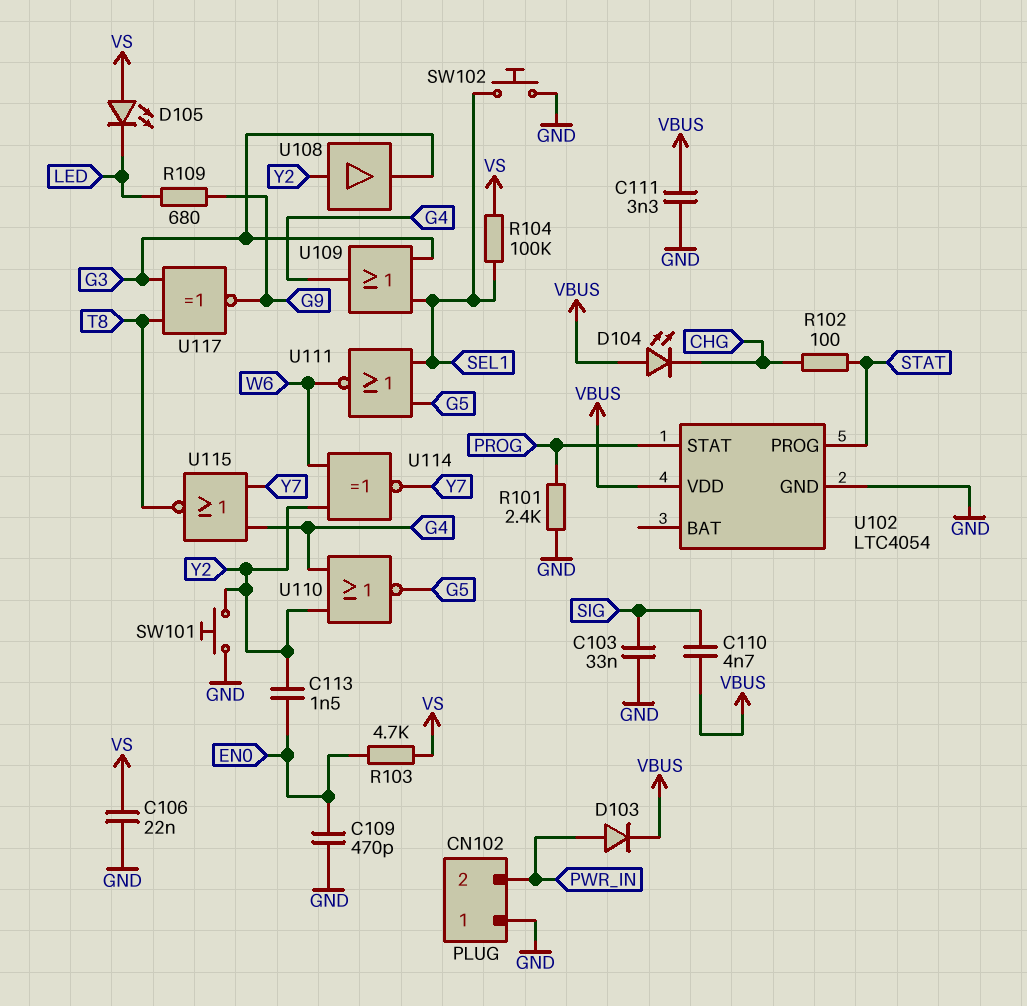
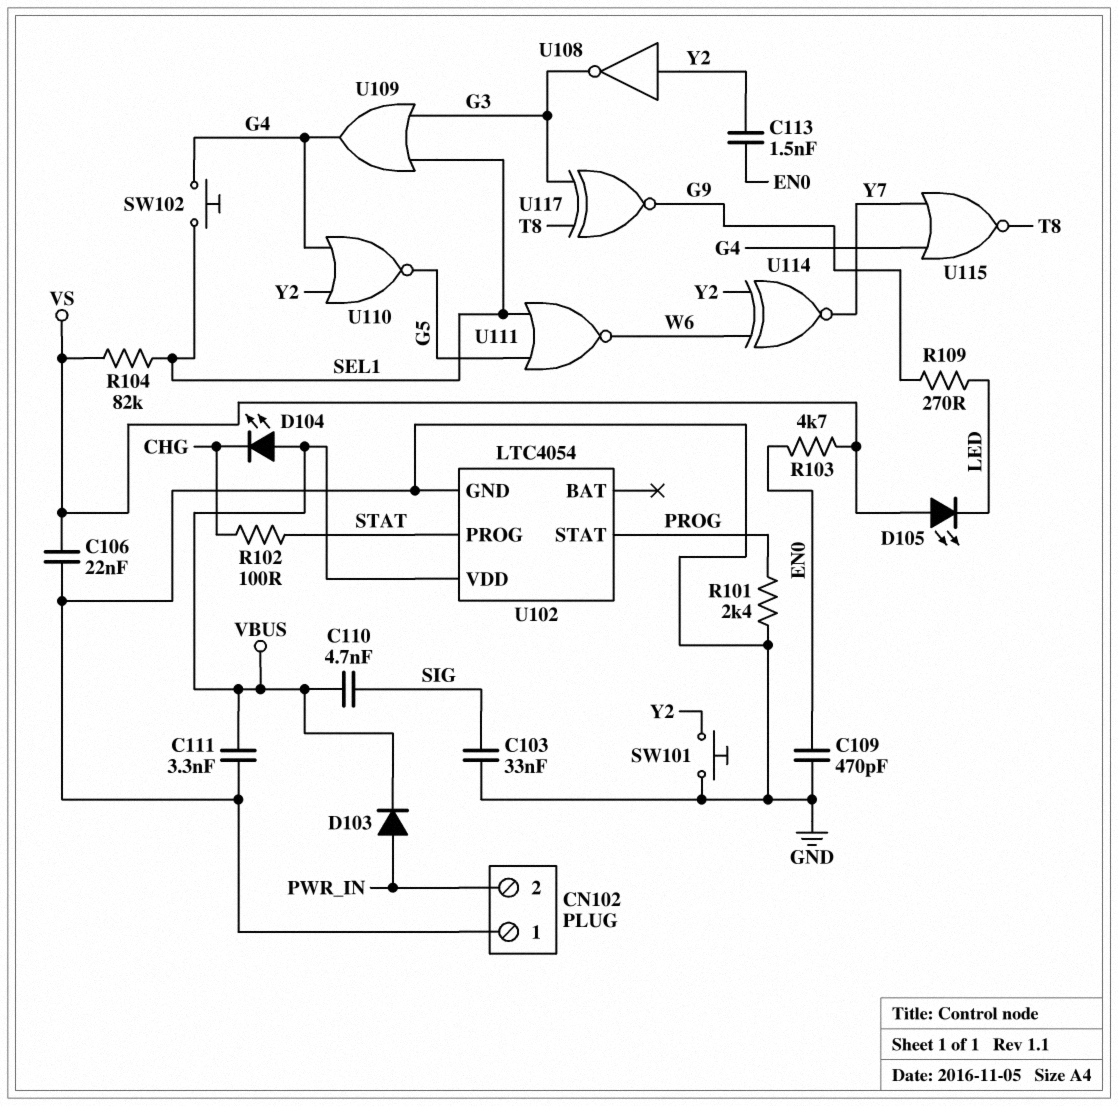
R104: 100k (SEL1, VS) -> 82k (SEL1, VS)
R109: 680 (G9, LED) -> 270 (G9, LED)
SW102: button (GND, SEL1) -> button (G4, SEL1)
U108: buffer (in Y2, out G3) -> NOT (in Y2, out G3)

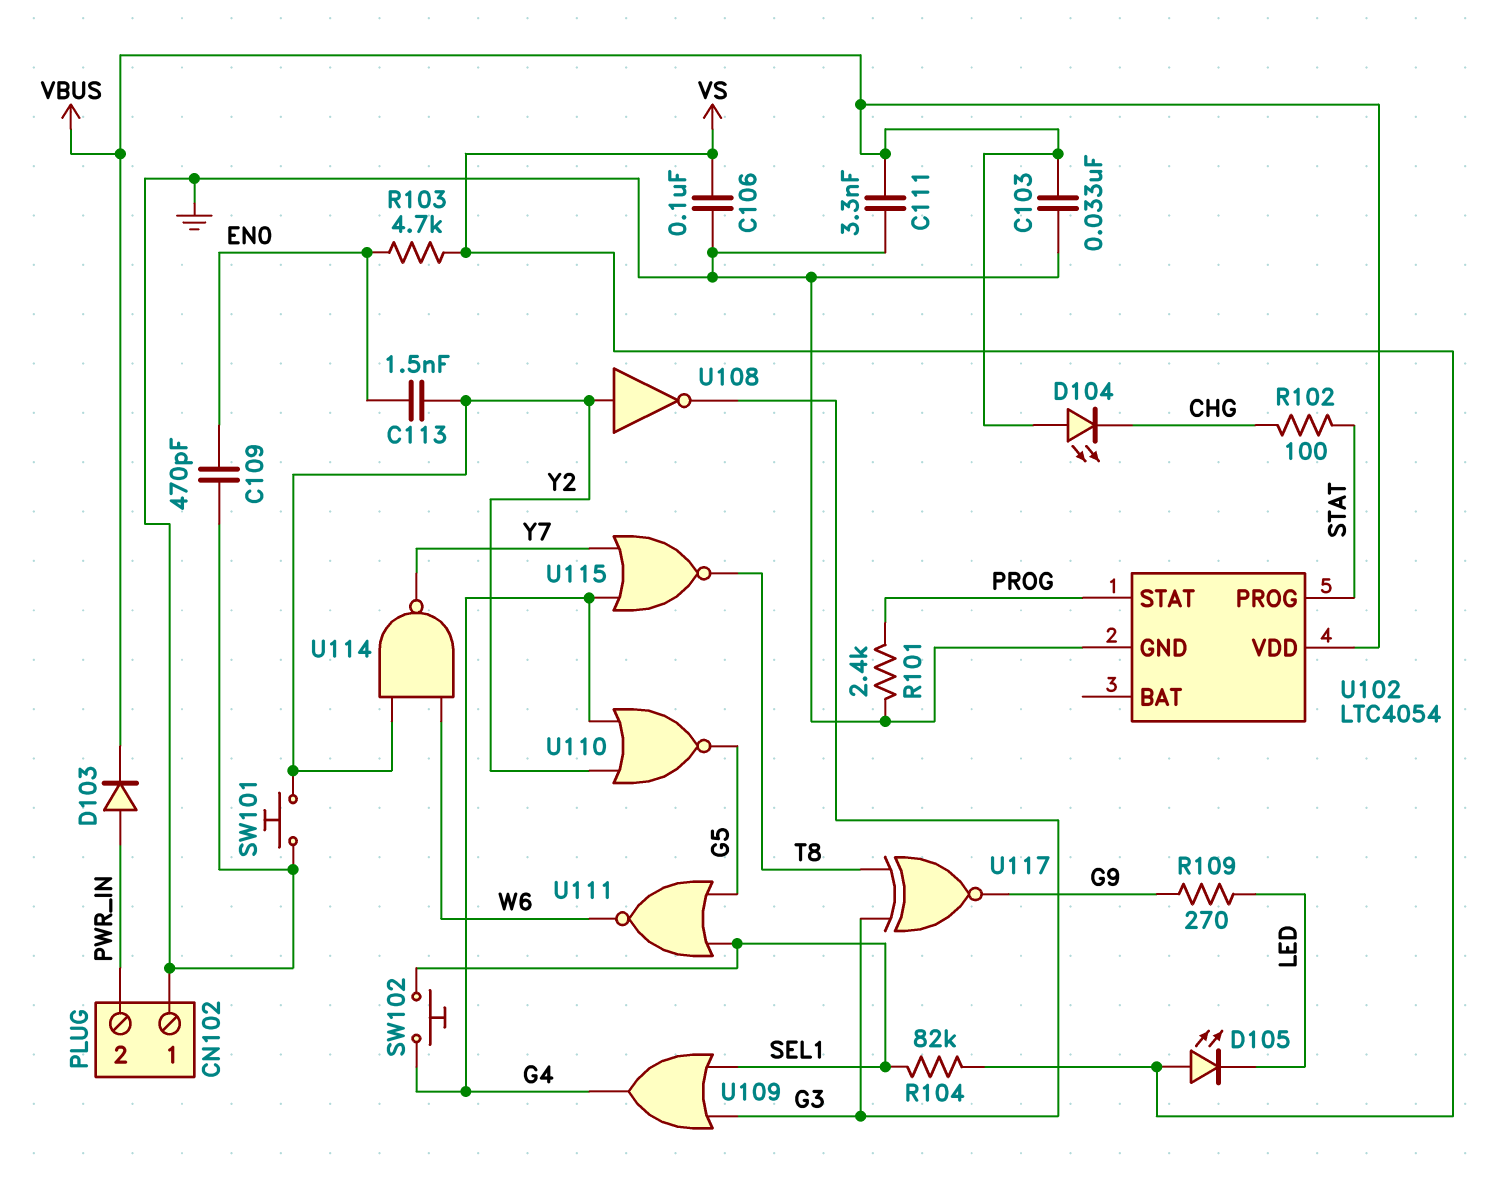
C103: 33nF (GND, SIG) -> 33nF (GND, VBUS)
C106: 22nF (GND, VS) -> 100nF (GND, VS)
C110: 4.7nF (SIG, VBUS) -> none
U114: XNOR (in W6, in Y2, out Y7) -> NAND (in W6, in Y2, out Y7)

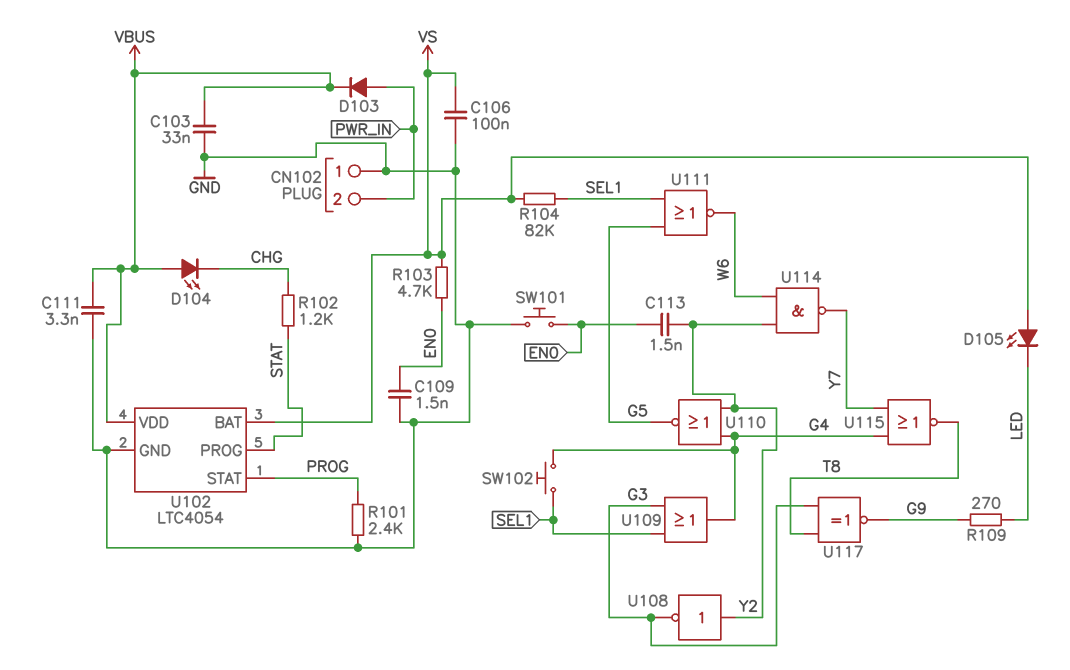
C109: 470pF (EN0, GND) -> 1.5nF (EN0, GND)
R102: 100 (CHG, STAT) -> 1.2k (CHG, STAT)
SW101: button (GND, Y2) -> button (EN0, GND)
U102 pin BAT: none -> VS

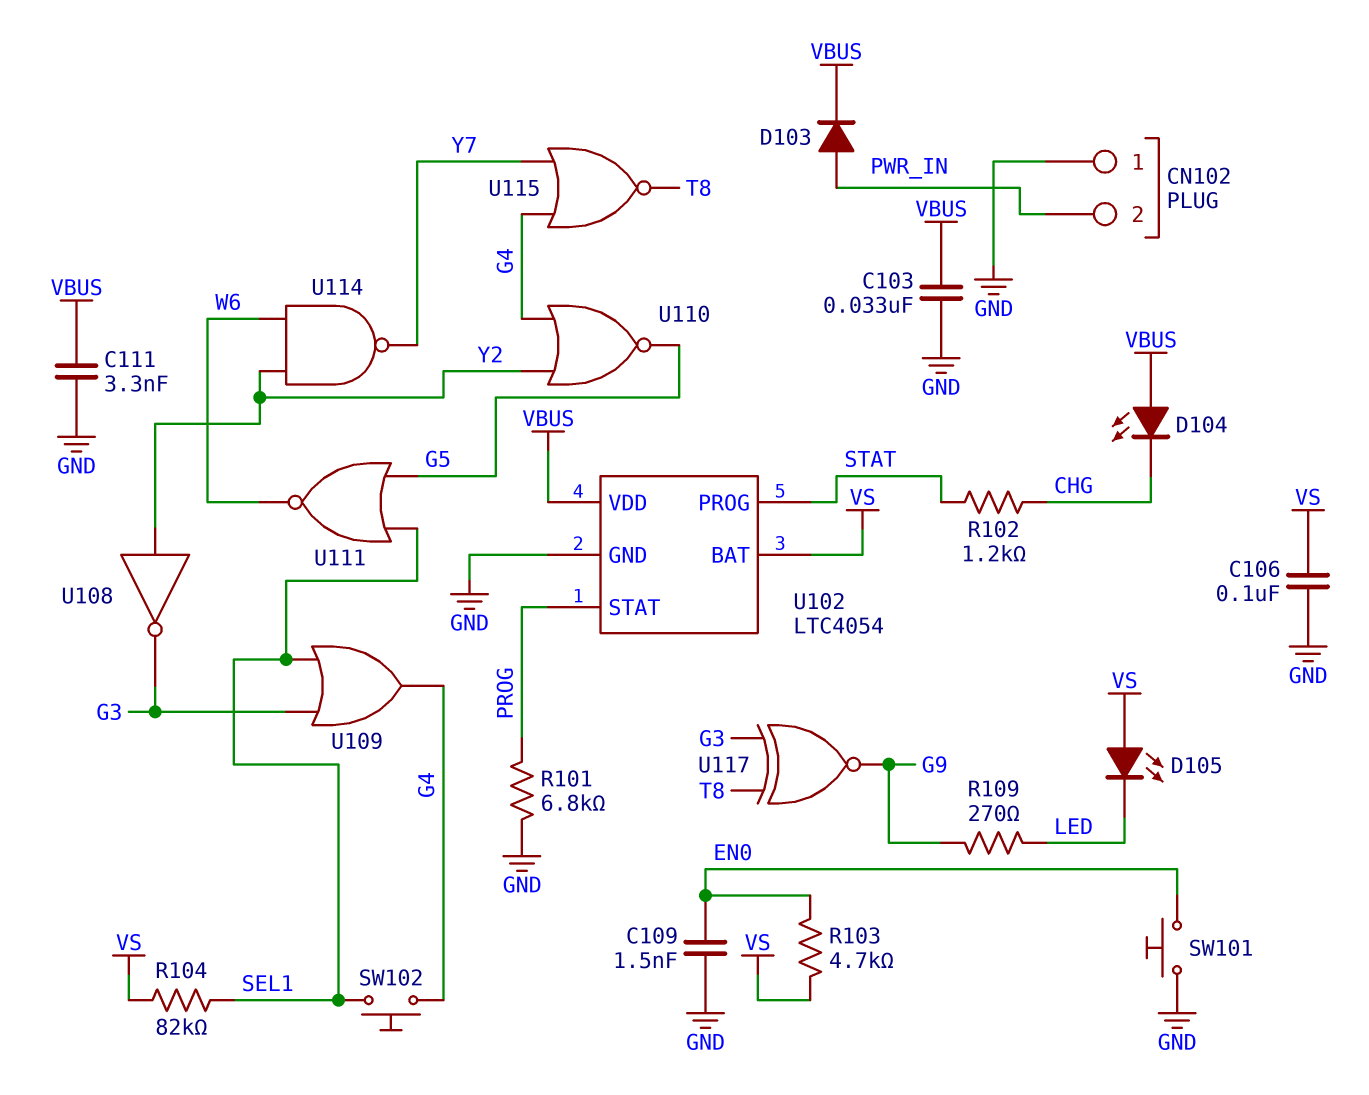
C113: 1.5nF (EN0, Y2) -> none
R101: 2.4k (GND, PROG) -> 6.8k (GND, PROG)

